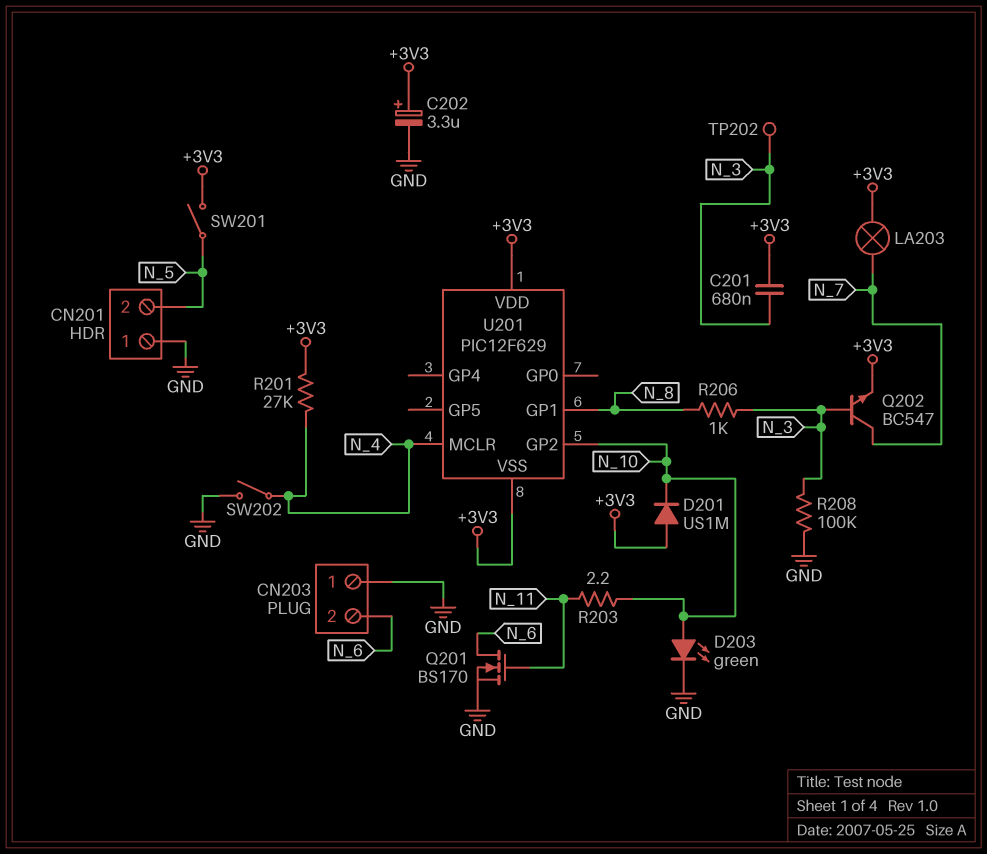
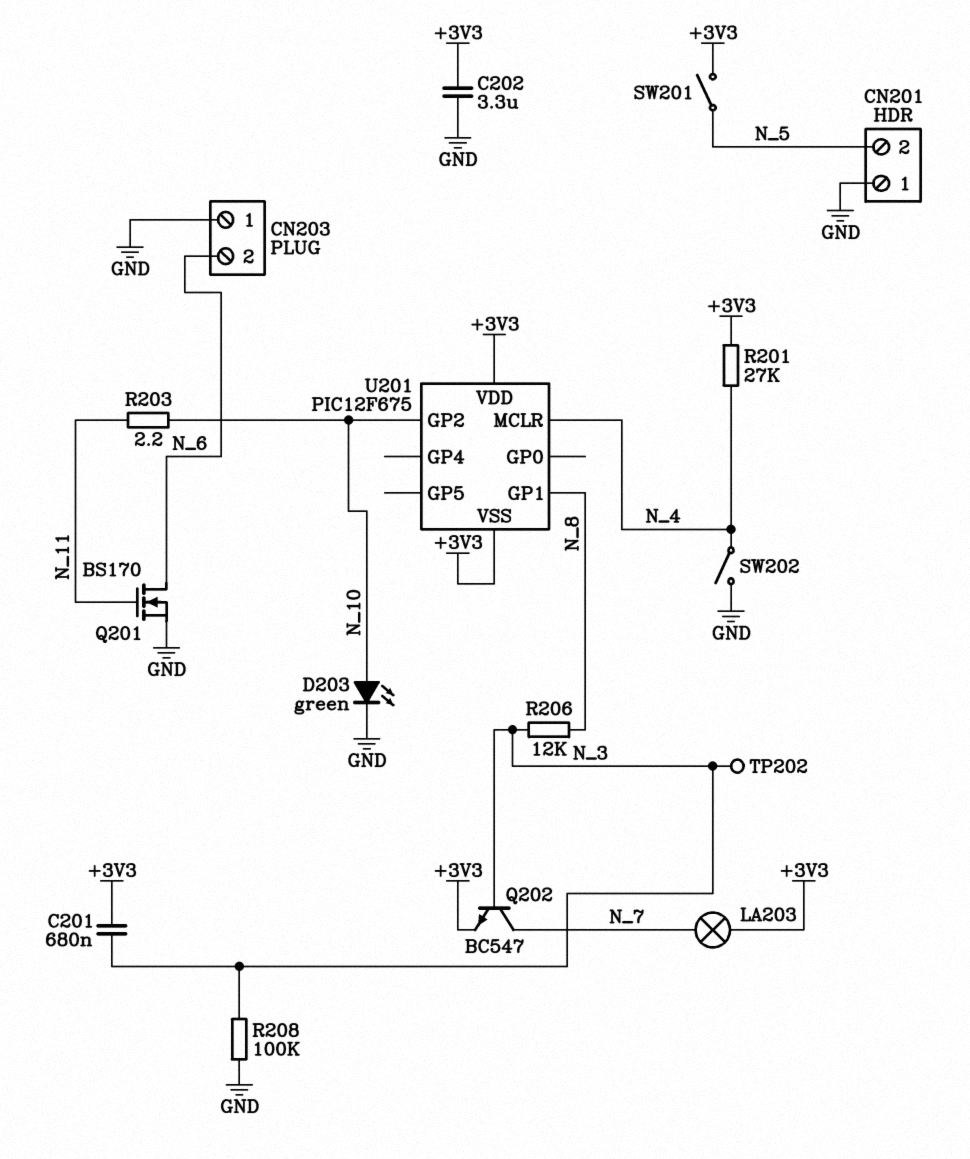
C202: 3.3uF (plus +3V3, minus GND) -> 3.3uF (+3V3, GND)
D201: diode US1M (A +3V3, K N_10) -> none
R206: 1k (N_3, N_8) -> 12k (N_3, N_8)
U201: PIC12F629 -> PIC12F675

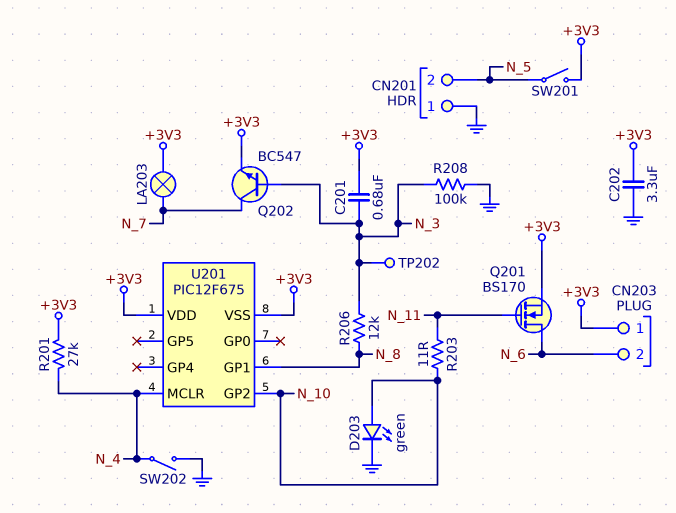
CN203 pin 1: GND -> +3V3
Q201: NMOS BS170 (G N_11, D N_6, S GND) -> NMOS BS170 (G N_11, D N_6, S +3V3)
R203: 2.2 (N_10, N_11) -> 11 (N_10, N_11)

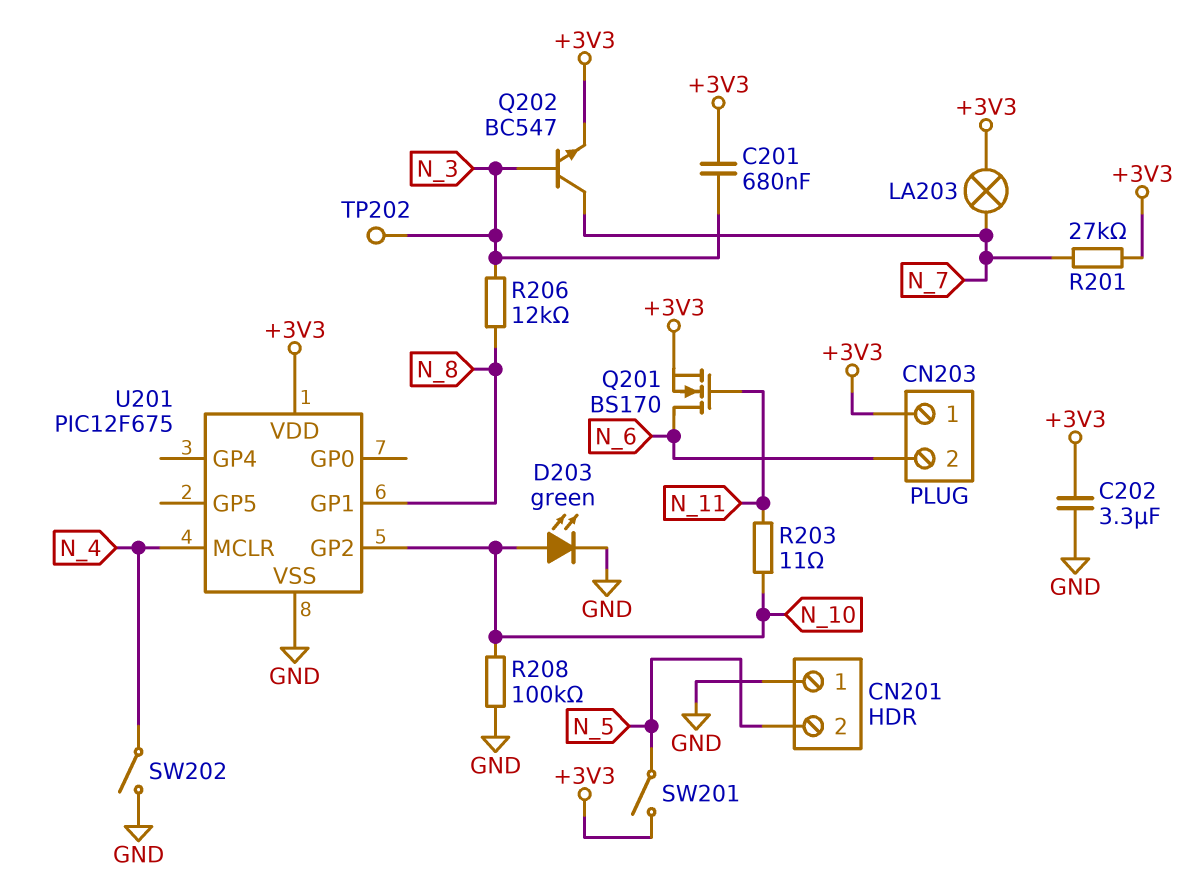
R201: 27k (+3V3, N_4) -> 27k (+3V3, N_7)
R208: 100k (GND, N_3) -> 100k (GND, N_10)
U201 pin VSS: +3V3 -> GND

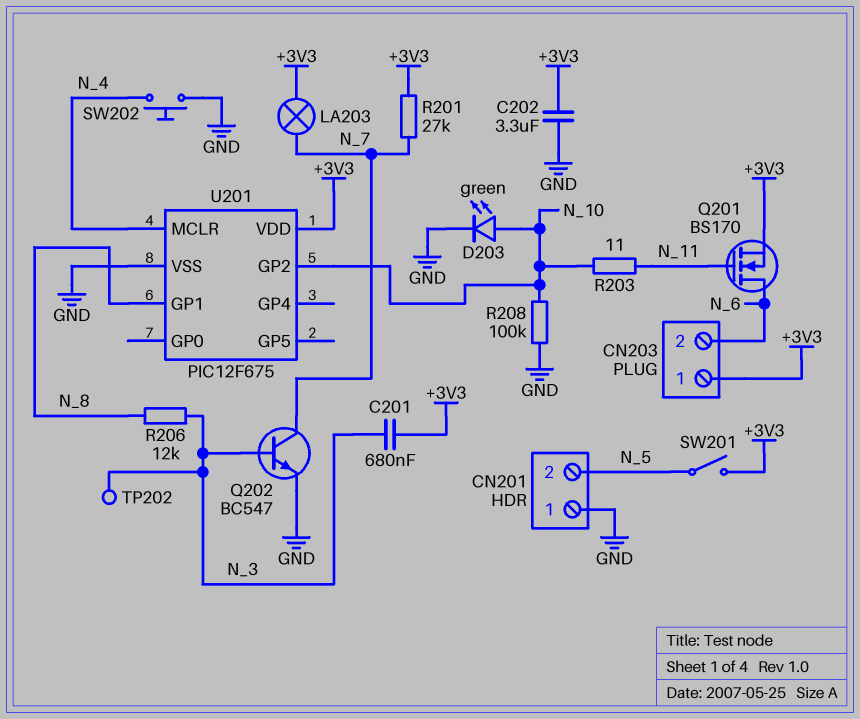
Q202: NPN BC547 (B N_3, C N_7, E +3V3) -> NPN BC547 (B N_3, C N_7, E GND)
SW202: switch (GND, N_4) -> button (GND, N_4)

